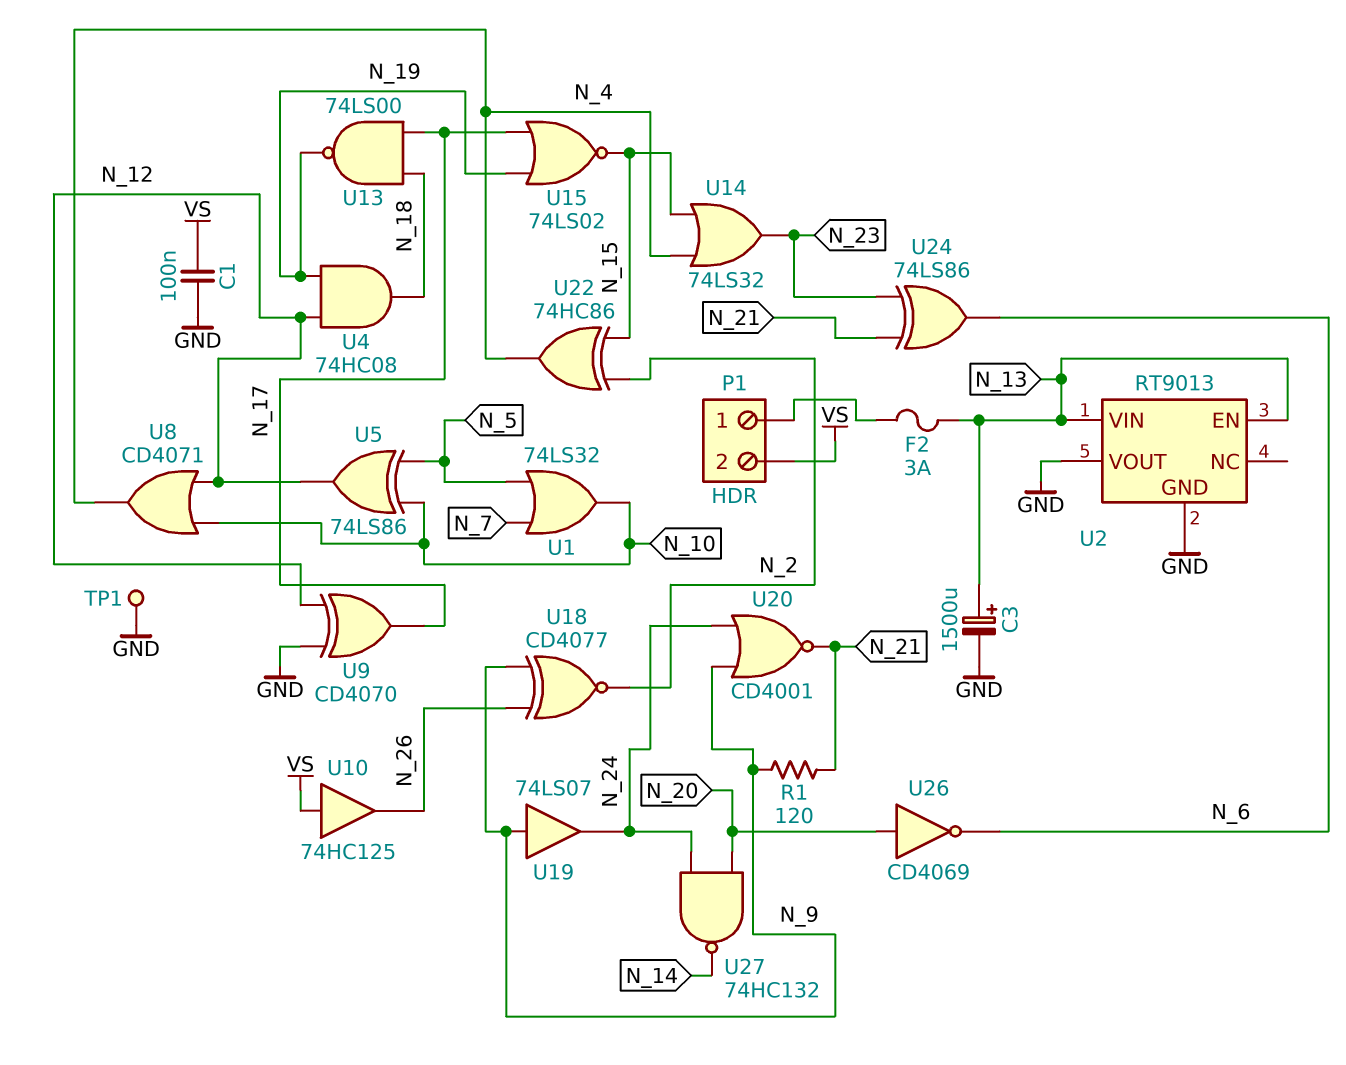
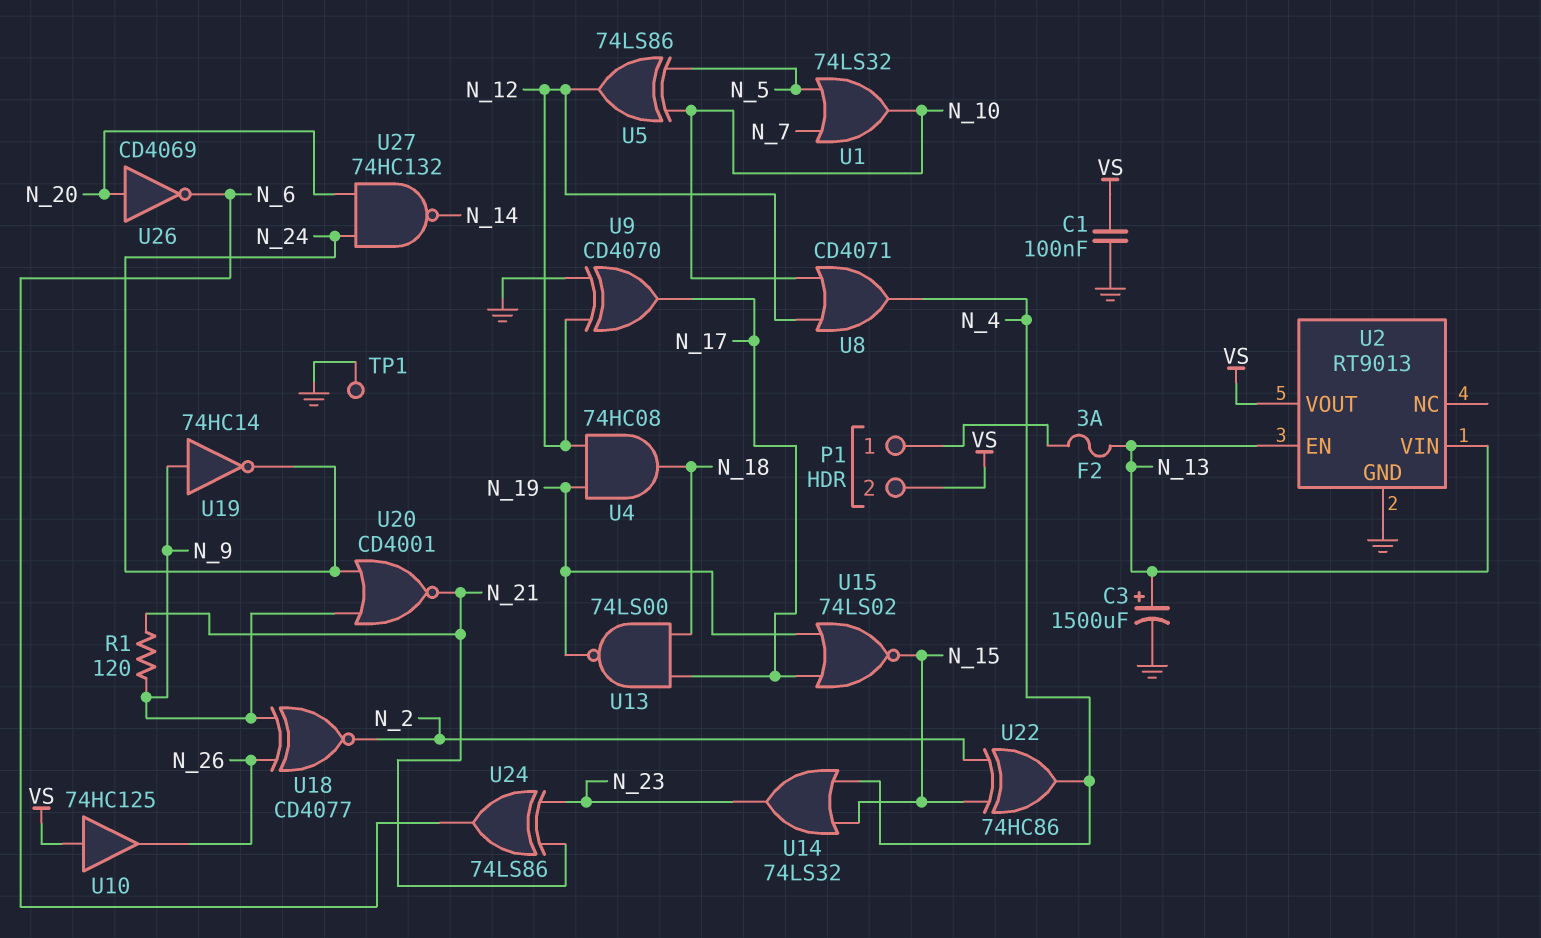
U2 pin VOUT: GND -> VS
U19: buffer 74LS07 (in N_9, out N_24) -> NOT 74HC14 (in N_9, out N_24)

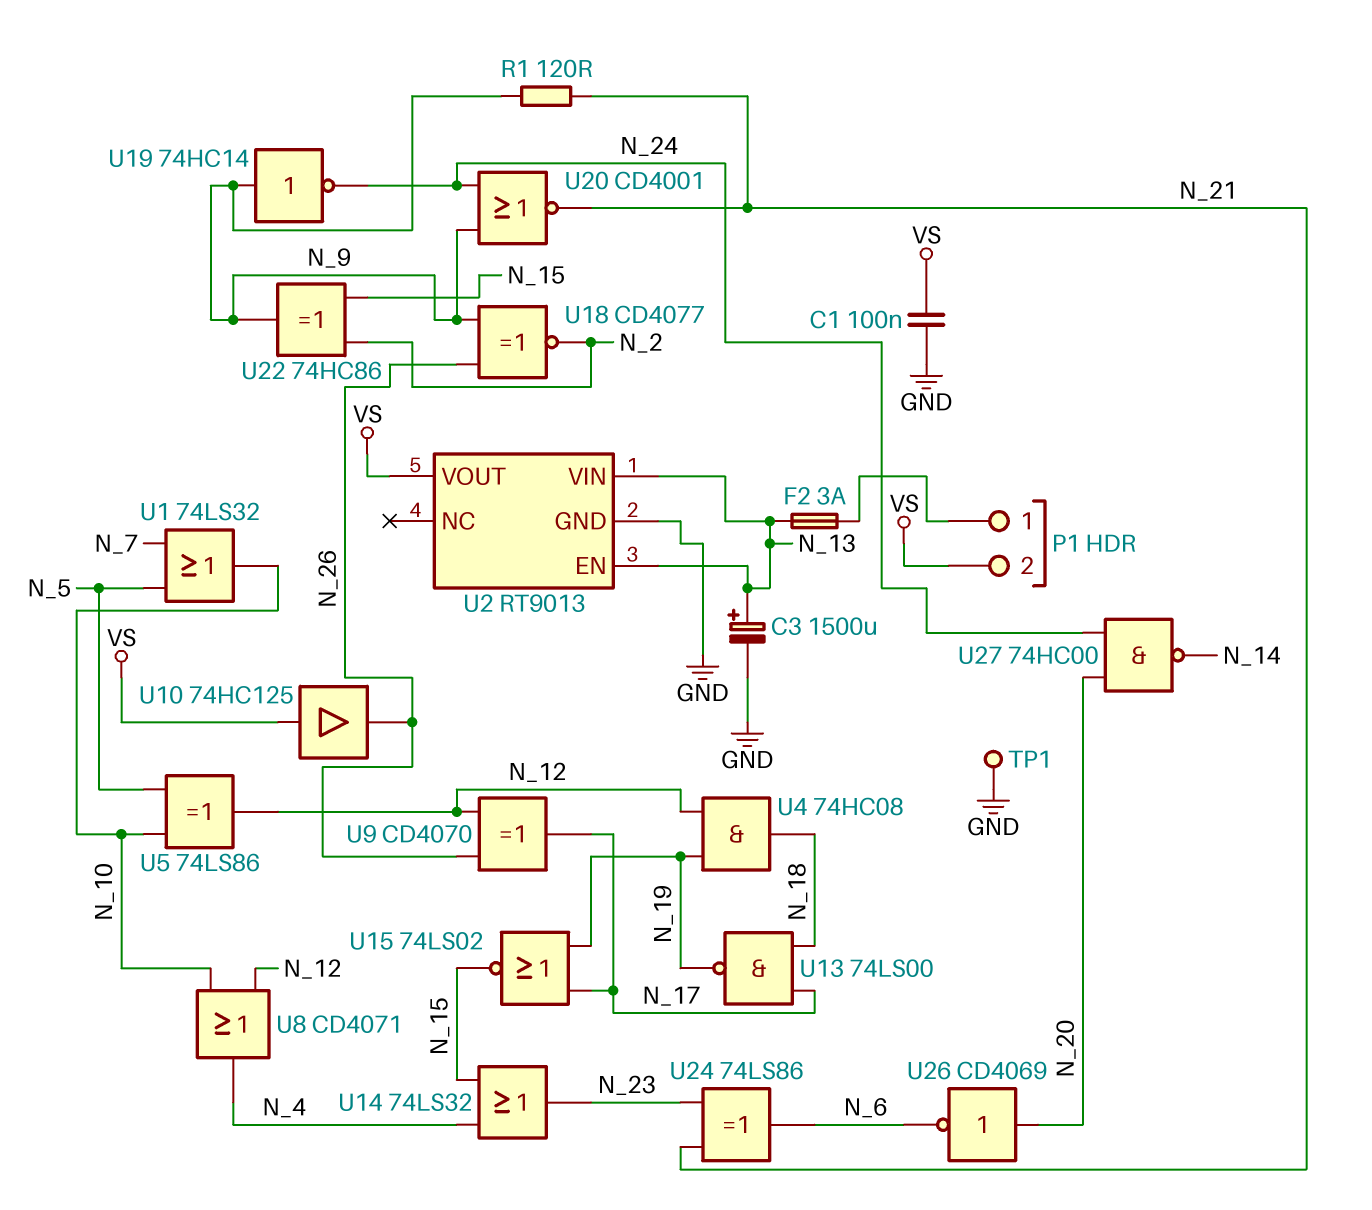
U9: XOR CD4070 (in GND, in N_12, out N_17) -> XOR CD4070 (in N_12, in N_26, out N_17)
U22: XOR 74HC86 (in N_2, in N_15, out N_4) -> XOR 74HC86 (in N_2, in N_15, out N_9)
U27: NAND 74HC132 (in N_20, in N_24, out N_14) -> NAND 74HC00 (in N_20, in N_24, out N_14)

